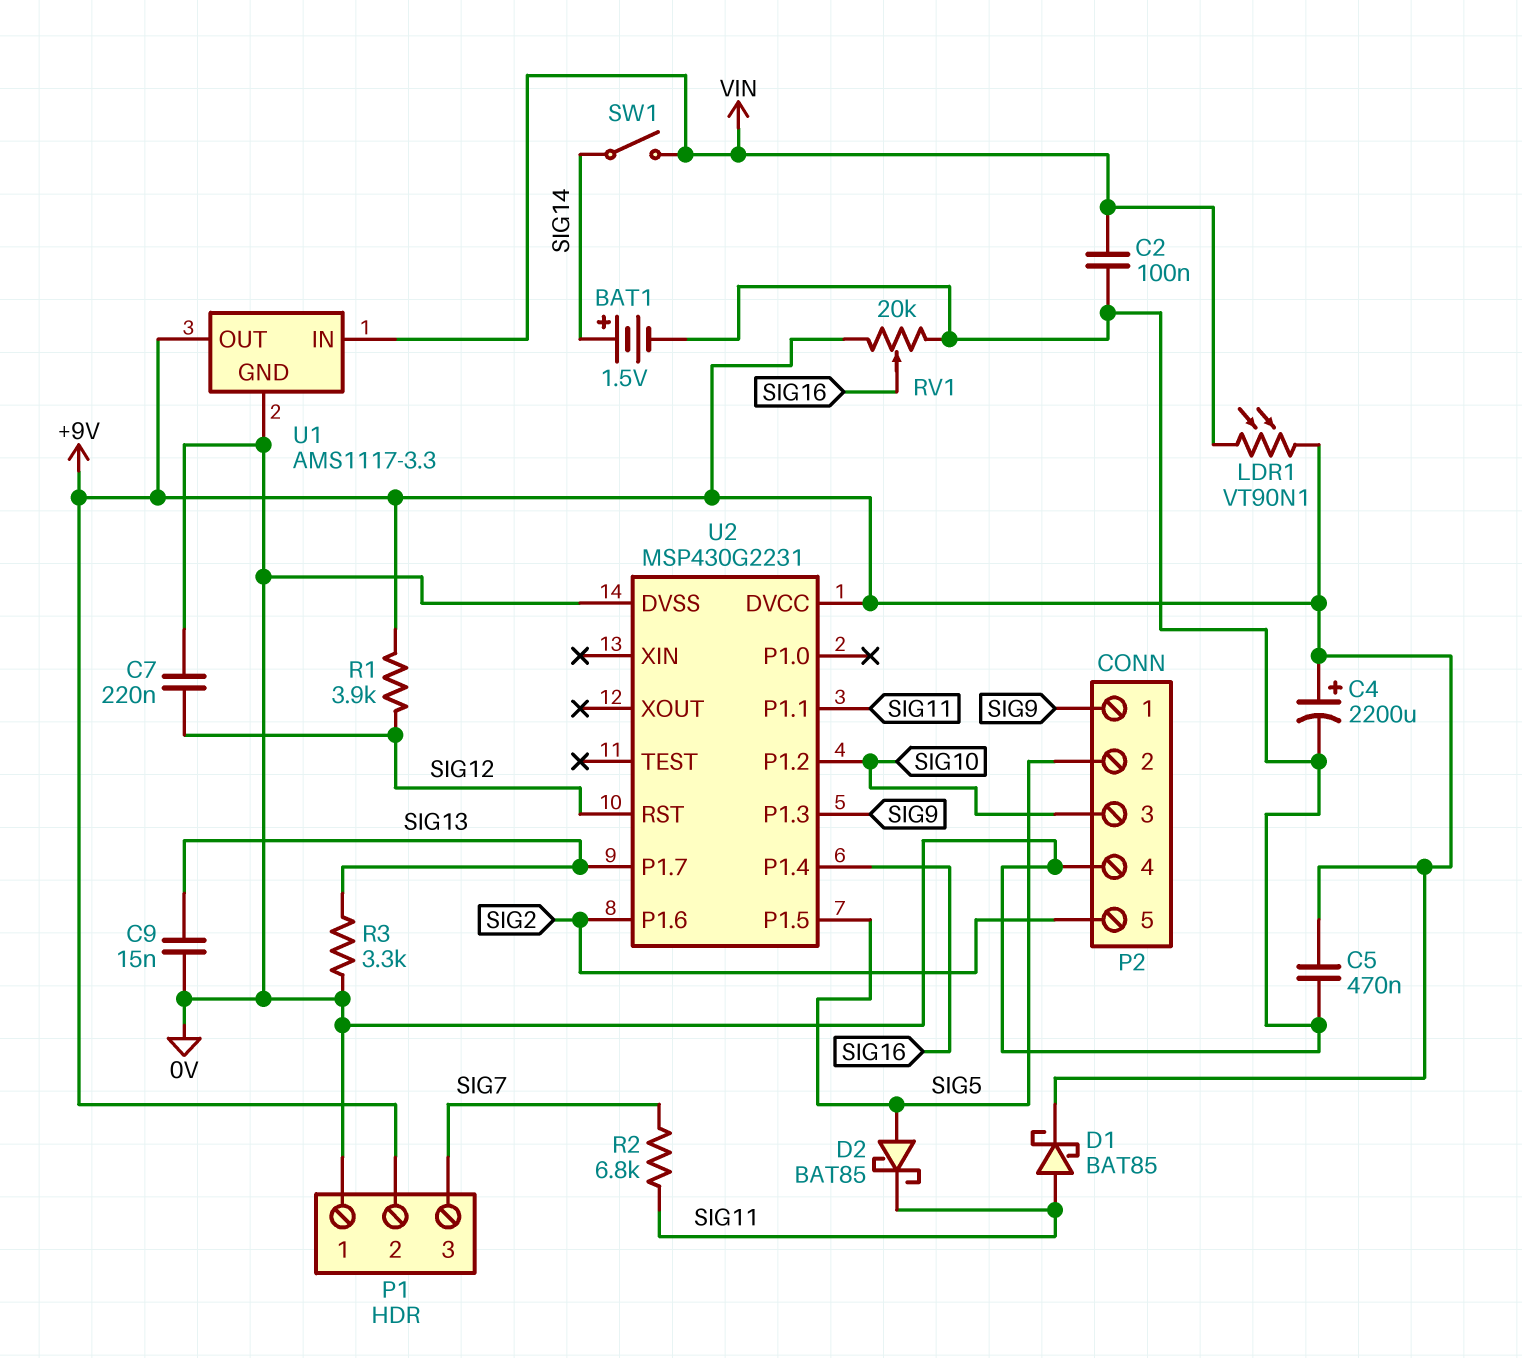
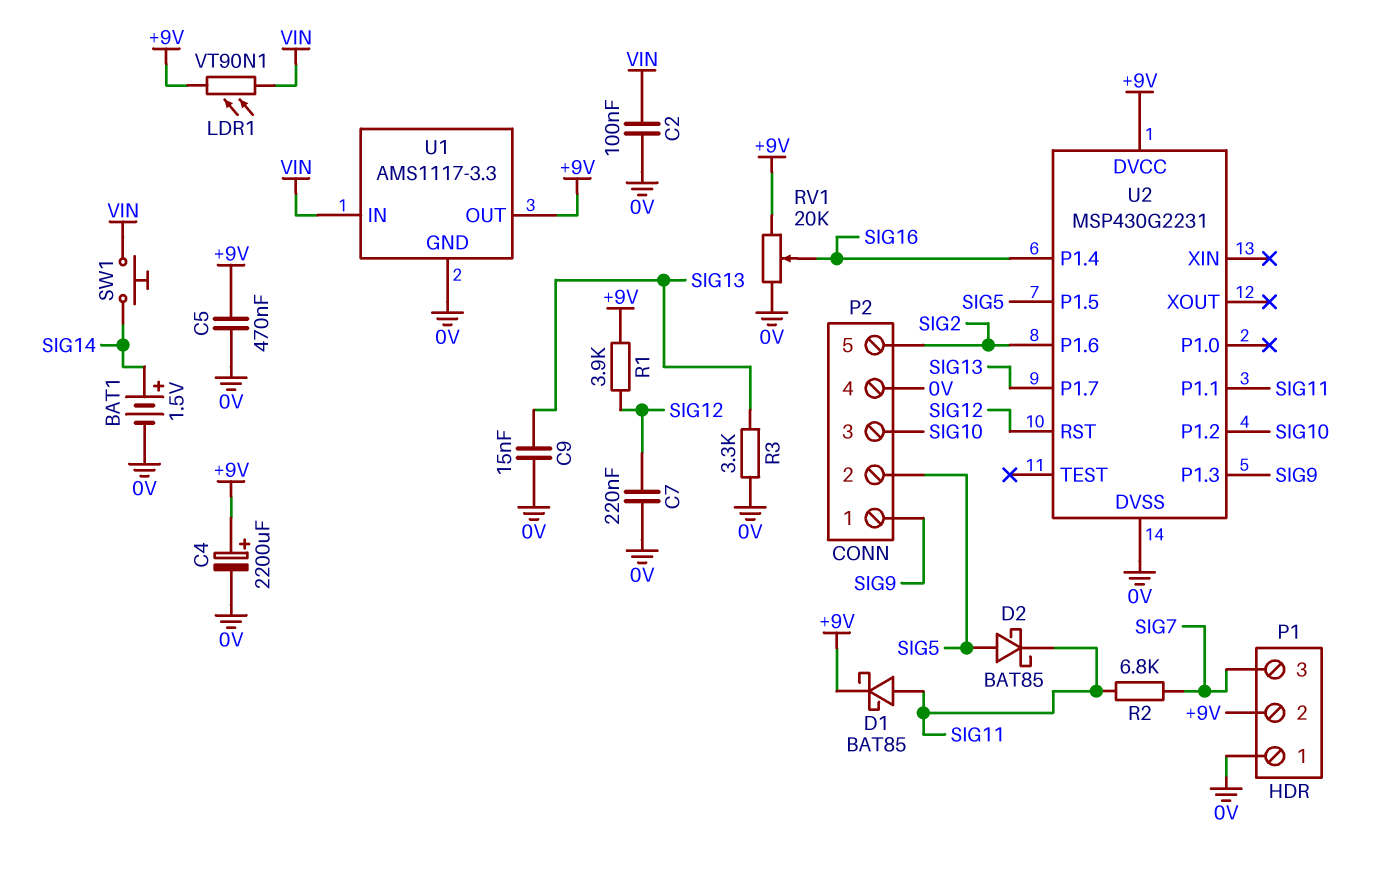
SW1: switch (SIG14, VIN) -> button (SIG14, VIN)

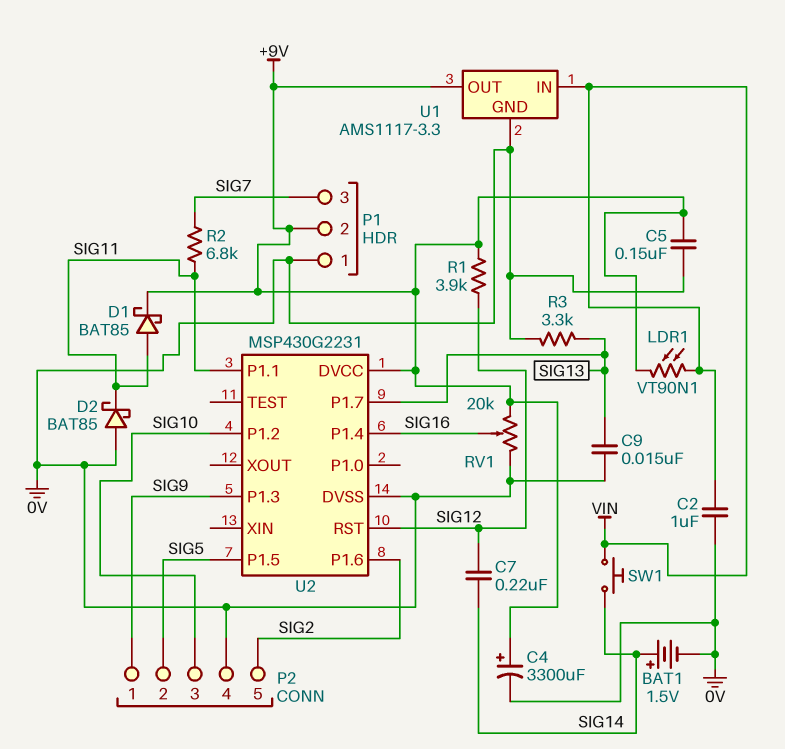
C2: 100nF (0V, VIN) -> 1uF (0V, VIN)
C4: 2200uF (plus +9V, minus 0V) -> 3300uF (plus +9V, minus 0V)
C5: 470nF (+9V, 0V) -> 150nF (+9V, 0V)
C7: 220nF (0V, SIG12) -> 220nF (SIG12, SIG14)
D2: schottky BAT85 (A SIG5, K SIG11) -> schottky BAT85 (A 0V, K SIG11)

